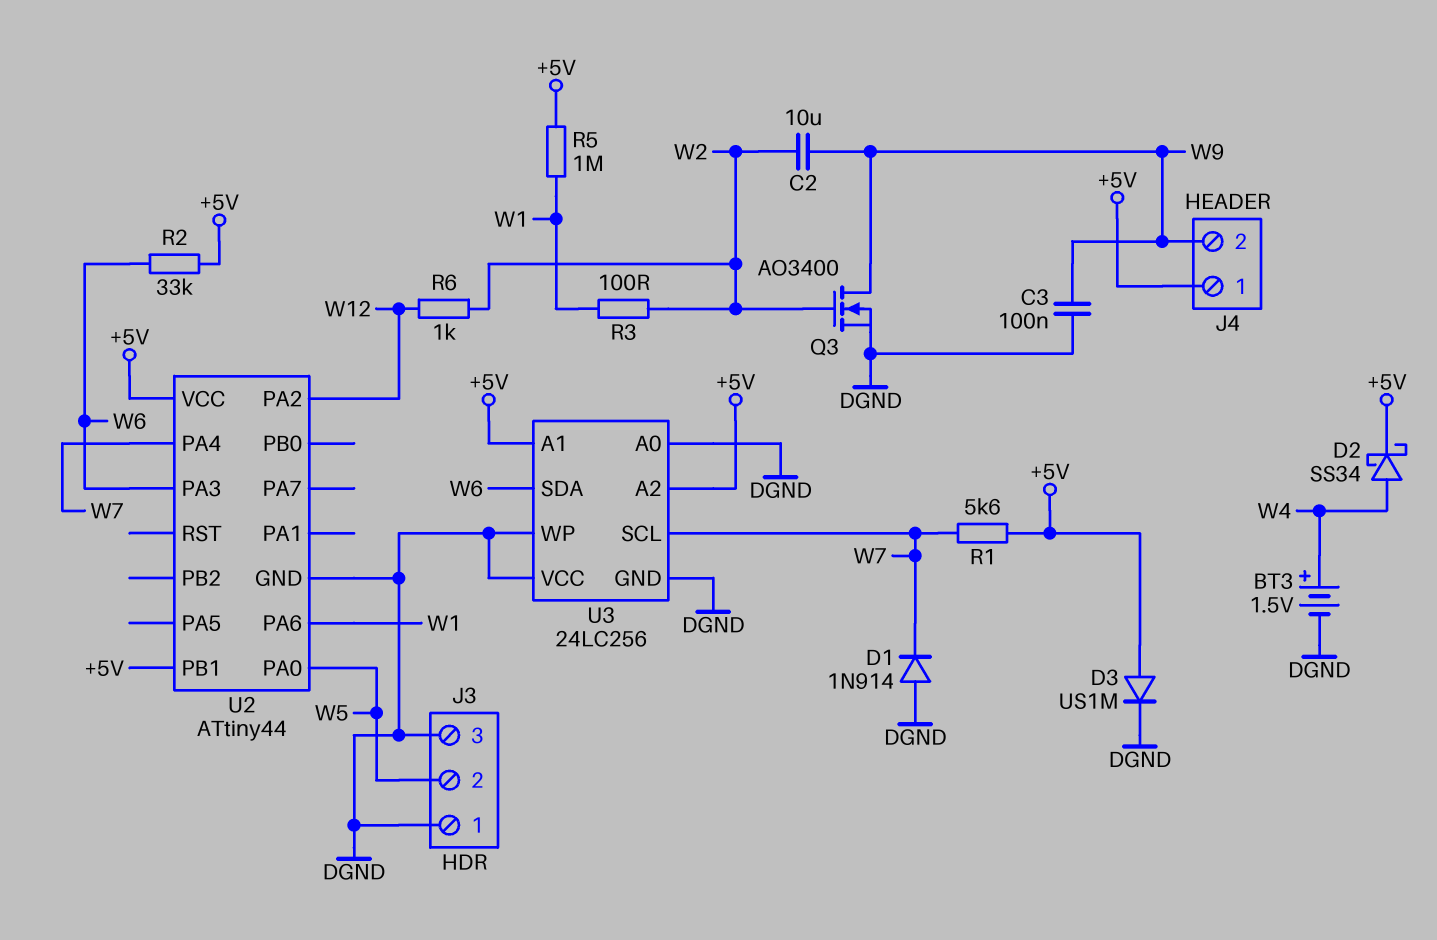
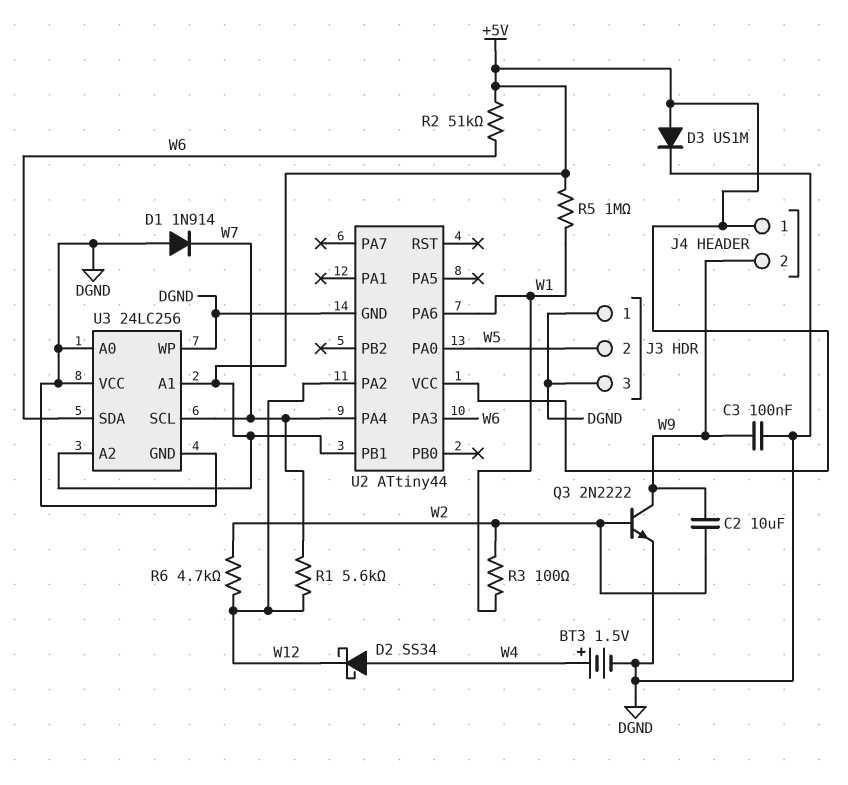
D2: schottky SS34 (A W4, K +5V) -> schottky SS34 (A W4, K W12)
Q3: NMOS AO3400 (G W2, D W9, S DGND) -> NPN 2N2222 (B W2, C W9, E DGND)
R1: 5.6k (+5V, W7) -> 5.6k (W7, W12)
R2: 33k (+5V, W6) -> 51k (+5V, W6)
R6: 1k (W2, W12) -> 4.7k (W2, W12)

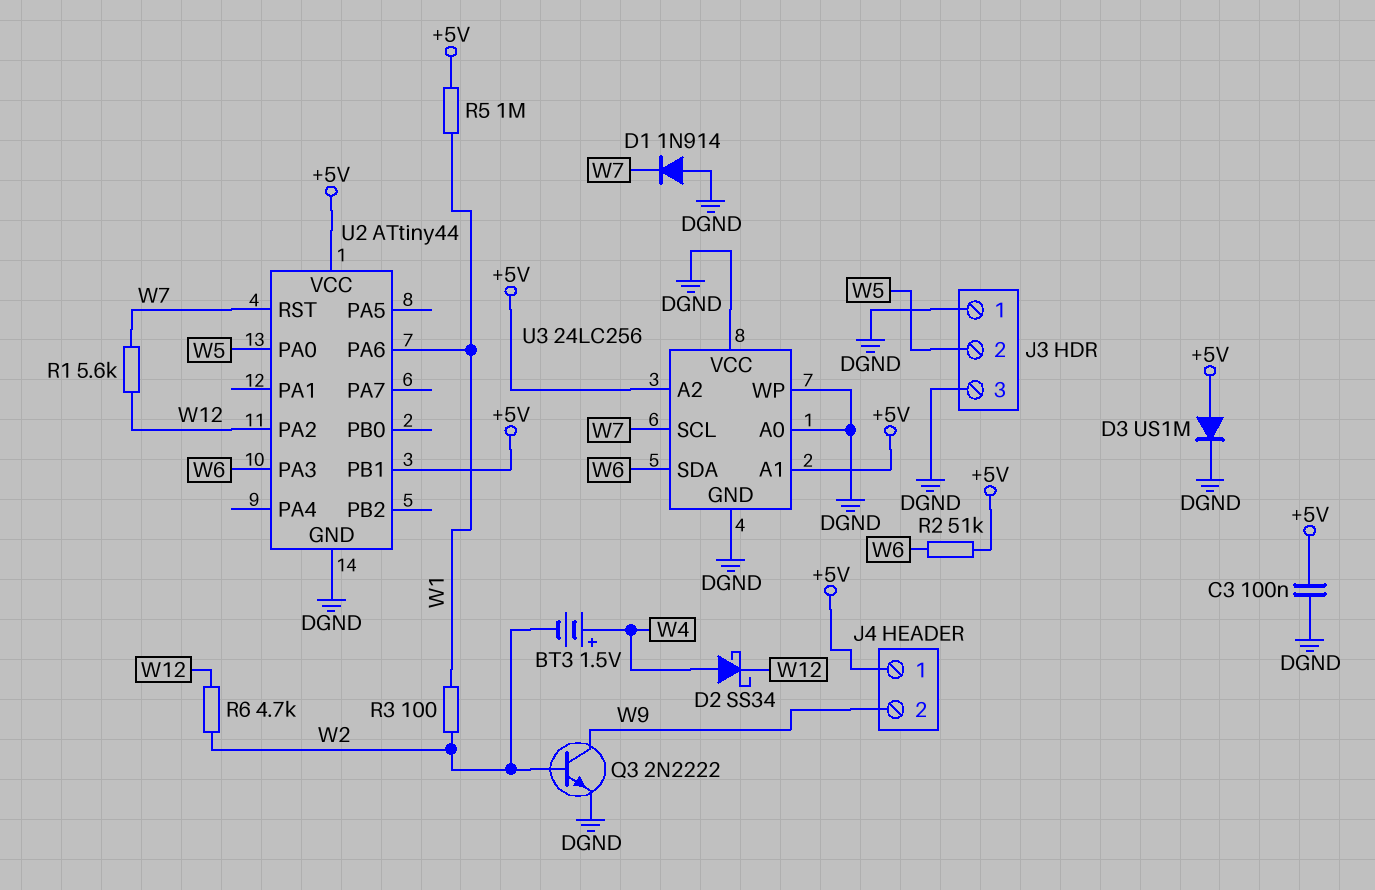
BT3: 1.5V (plus W4, minus DGND) -> 1.5V (plus W4, minus W2)
C2: 10uF (W2, W9) -> none
C3: 100nF (DGND, W9) -> 100nF (+5V, DGND)
U2 pin PA4: W7 -> none
U2 pin RST: none -> W7

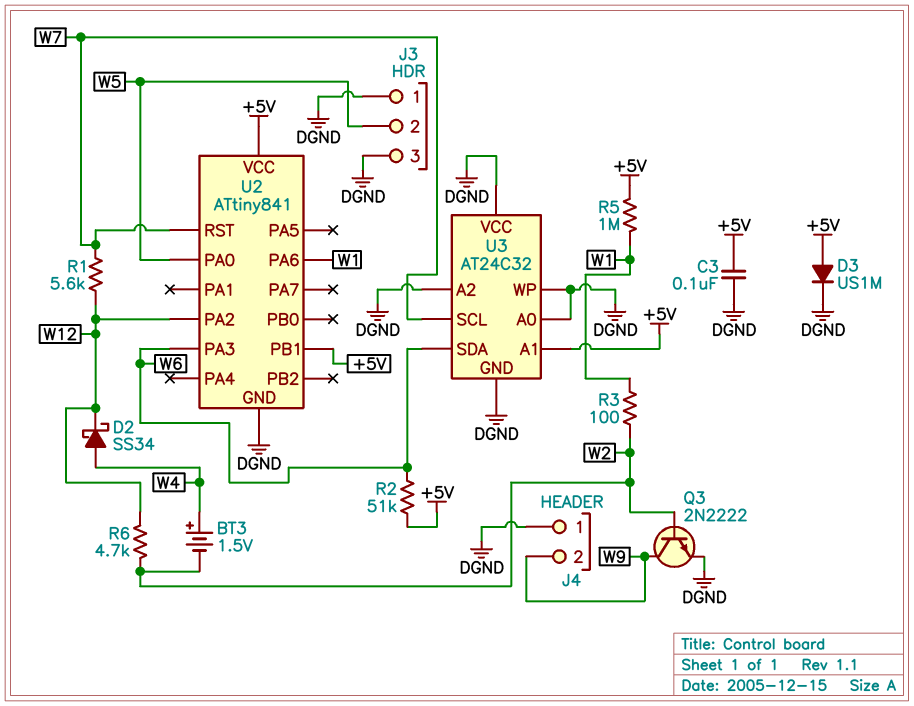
D1: diode 1N914 (A DGND, K W7) -> none
J4 pin 1: +5V -> DGND
U2: ATtiny44 -> ATtiny841
U3: 24LC256 -> AT24C32
U3 pin A2: +5V -> DGND

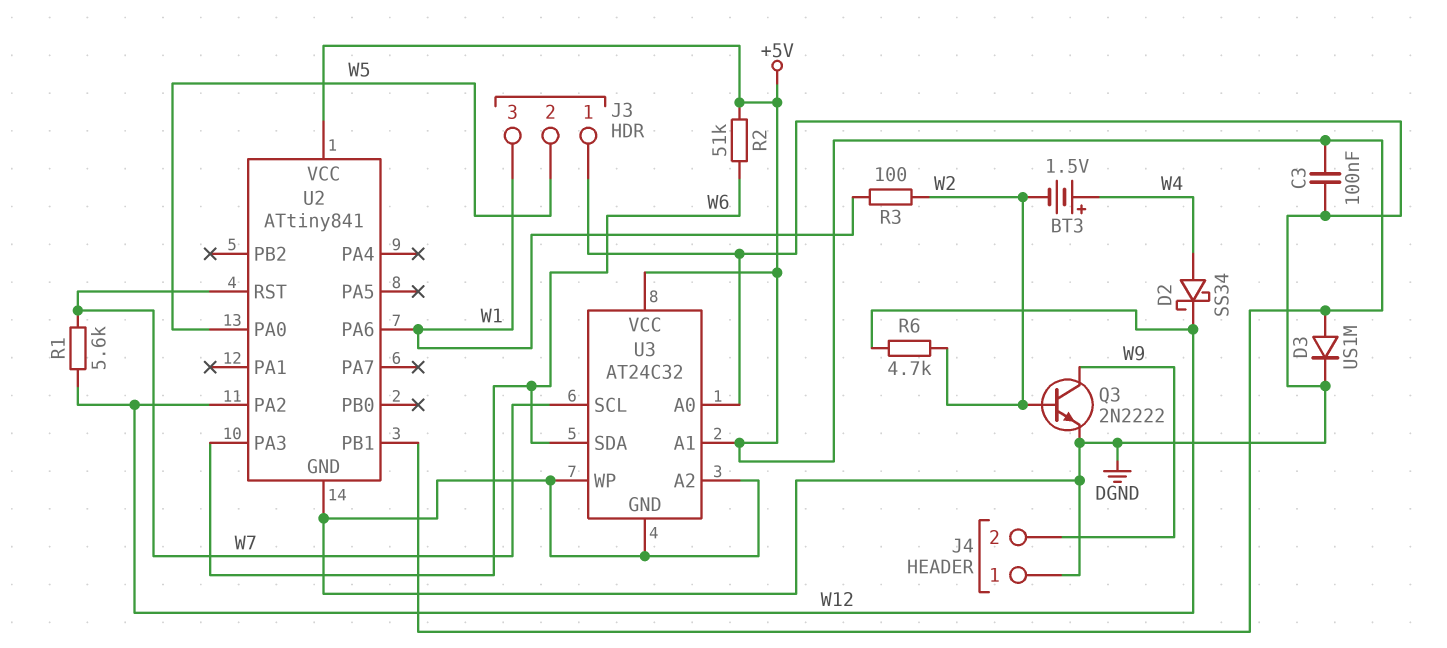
J3 pin 3: DGND -> W1
R5: 1M (+5V, W1) -> none
U3 pin VCC: DGND -> +5V

